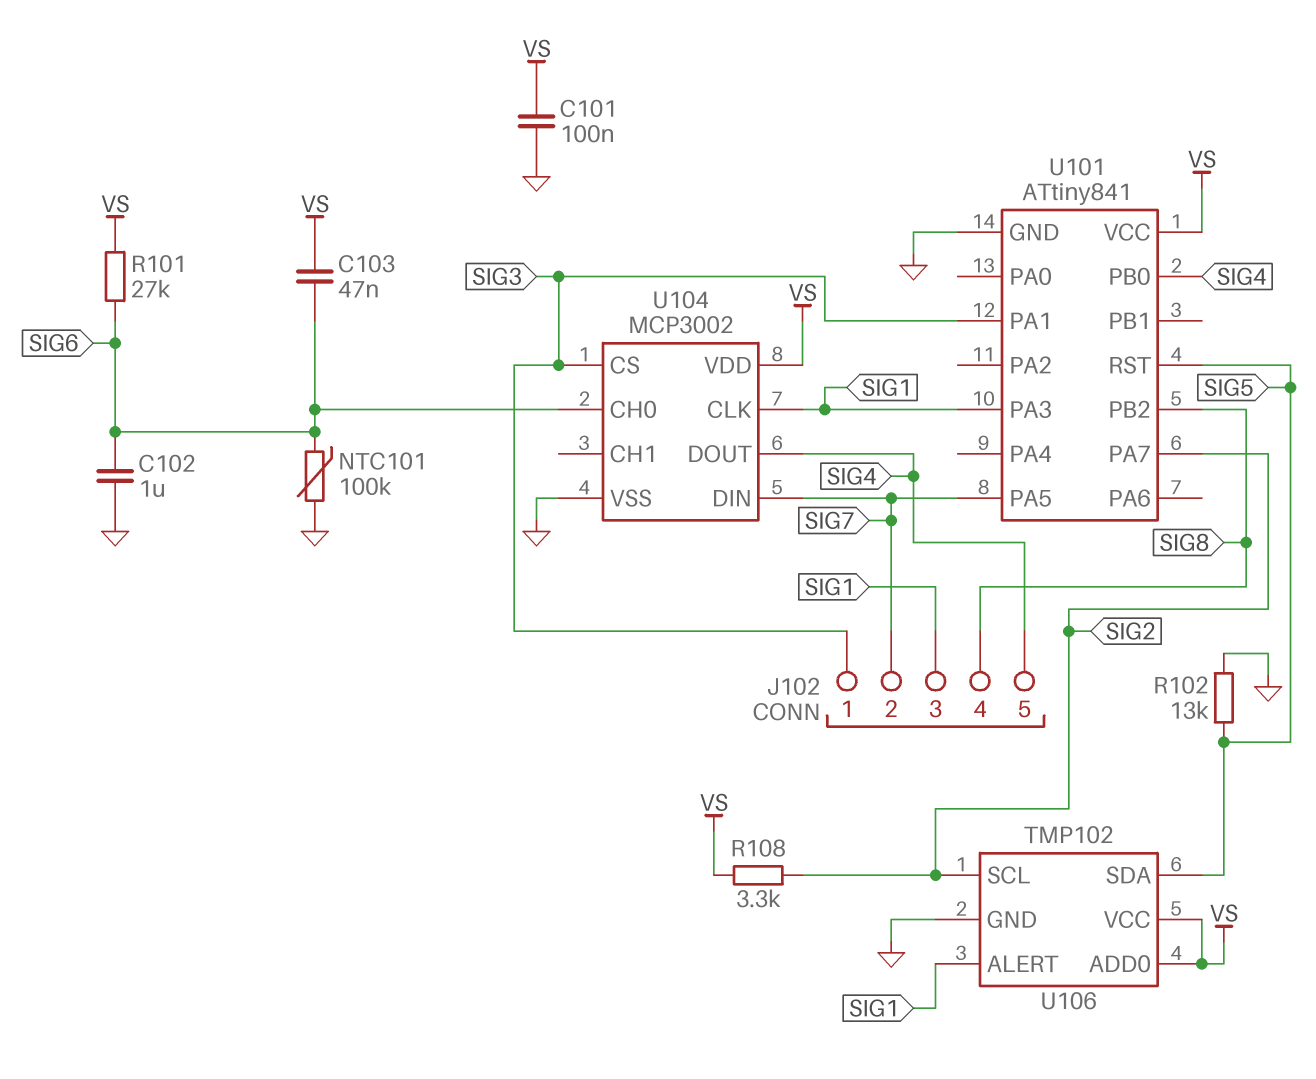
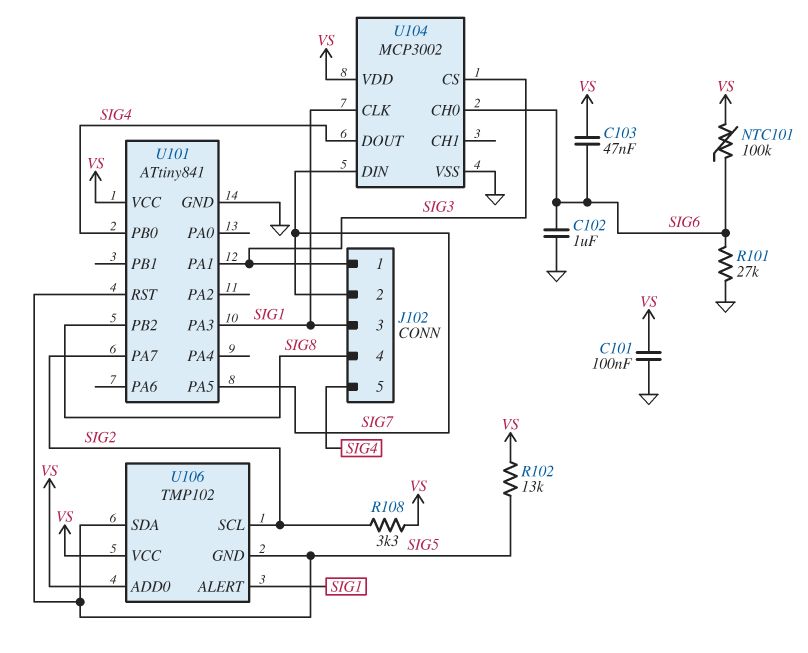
NTC101: 100k (GND, SIG6) -> 100k (SIG6, VS)
R101: 27k (SIG6, VS) -> 27k (GND, SIG6)
R102: 13k (GND, SIG5) -> 13k (SIG5, VS)
U106 pin GND: GND -> SIG5

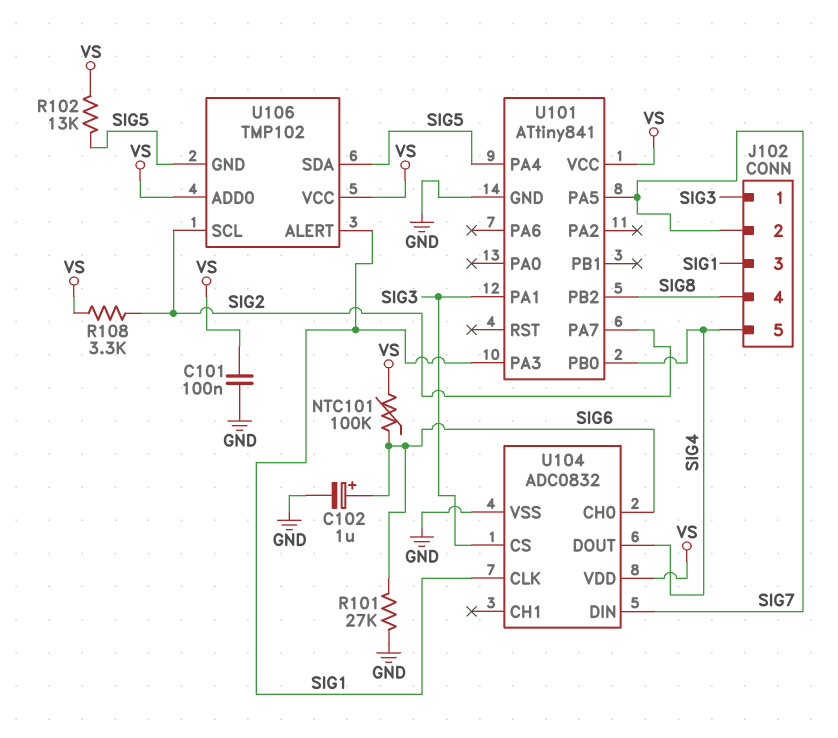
C102: 1uF (GND, SIG6) -> 1uF (plus SIG6, minus GND)
C103: 47nF (SIG6, VS) -> none
U101 pin PA4: none -> SIG5
U101 pin RST: SIG5 -> none
U104: MCP3002 -> ADC0832

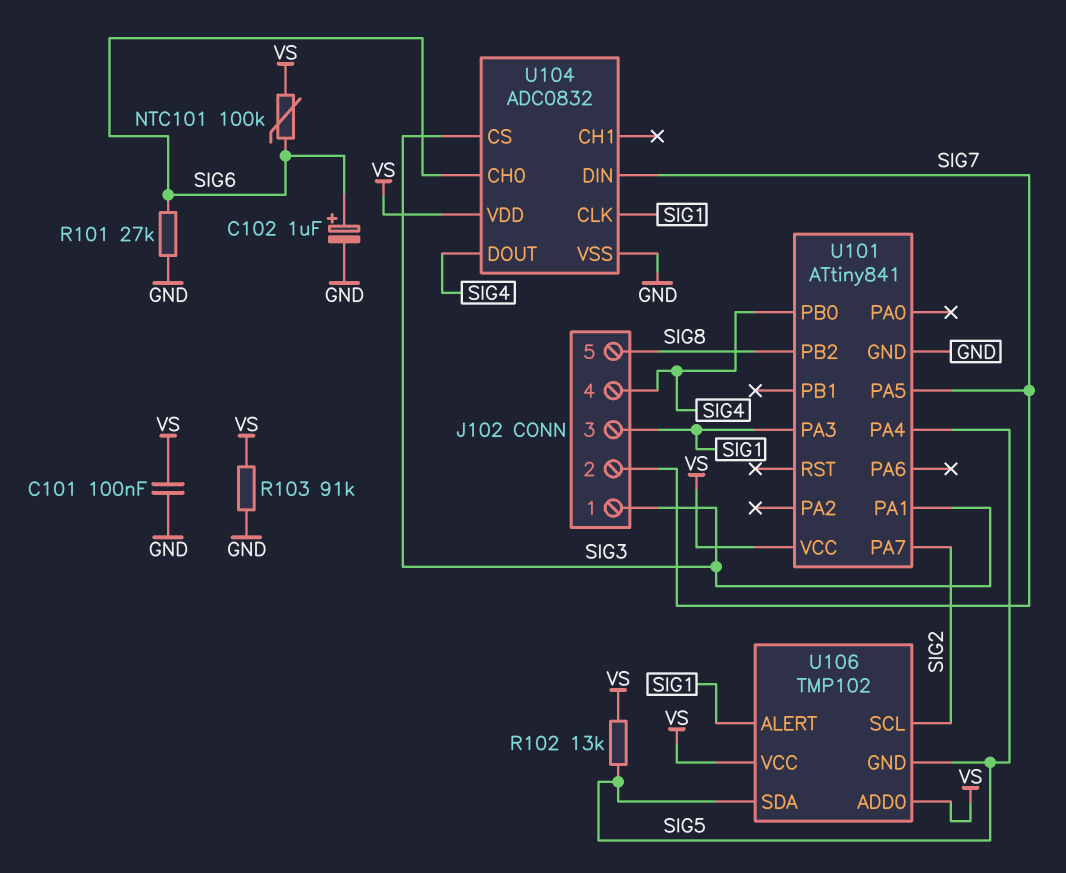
J102 pin 4: SIG8 -> SIG4
J102 pin 5: SIG4 -> SIG8
R103: none -> 91k (GND, VS)
R108: 3.3k (SIG2, VS) -> none

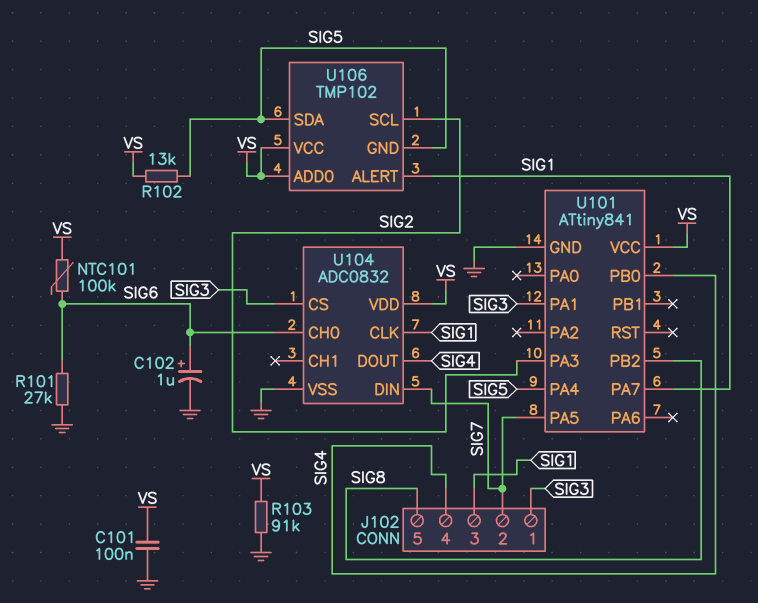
U101 pin PA3: SIG1 -> SIG2
U101 pin PA7: SIG2 -> SIG1

